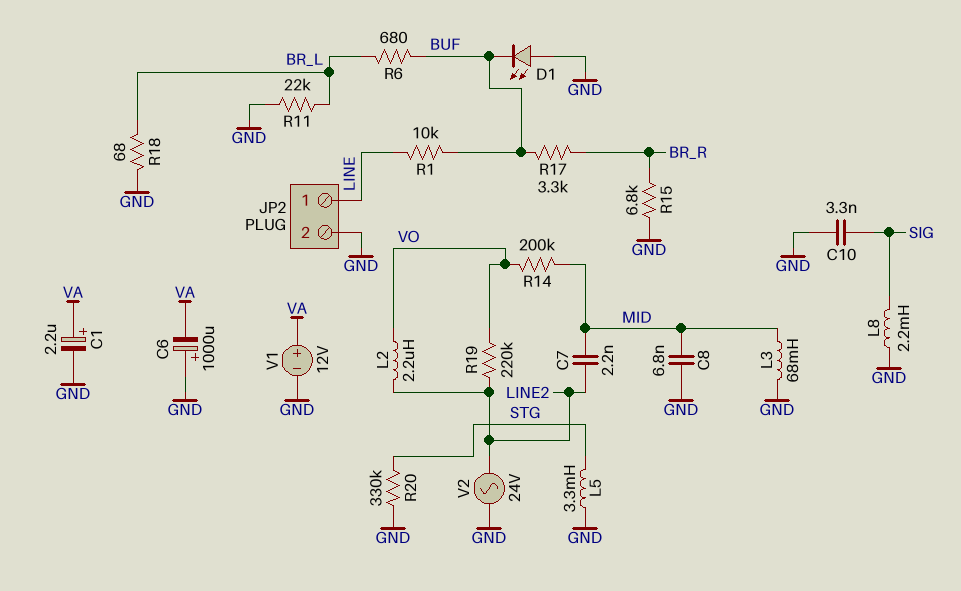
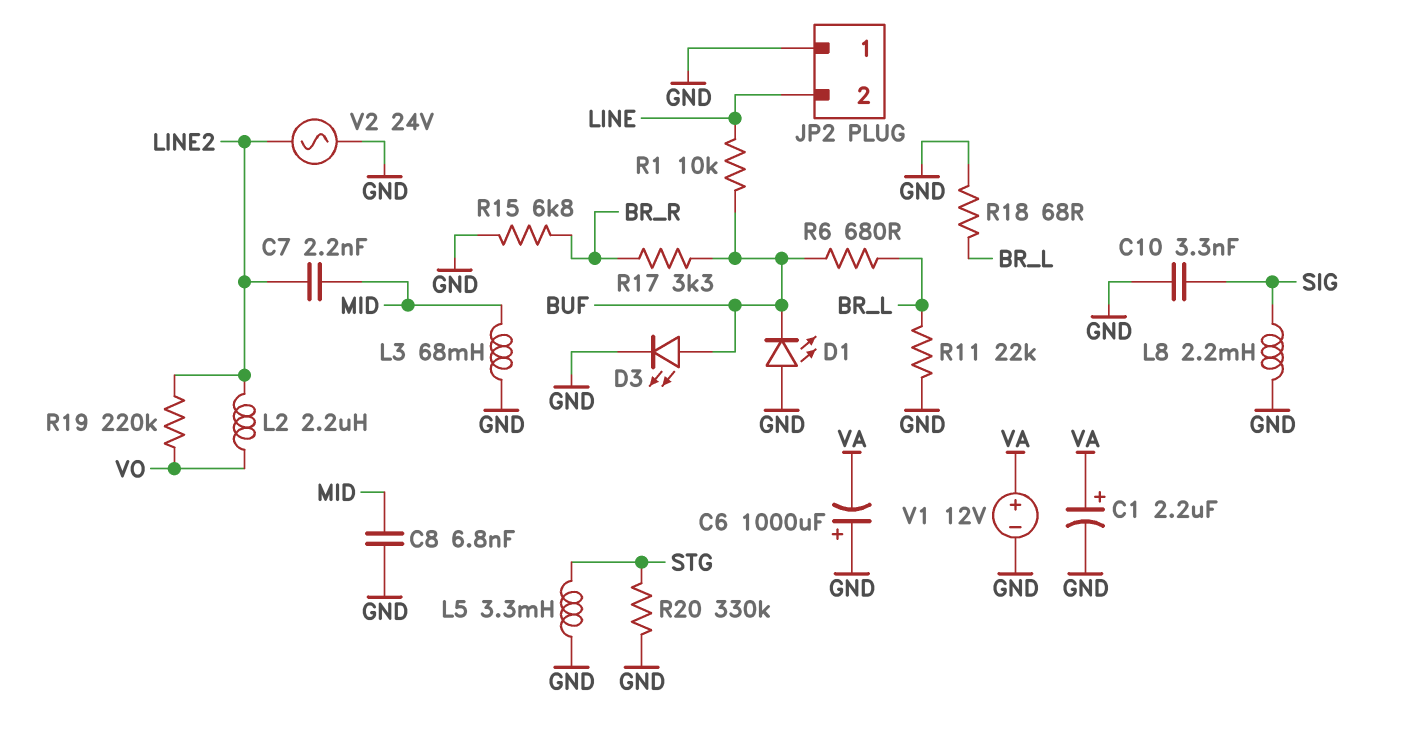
D3: none -> LED (A BUF, K GND)
JP2 pin 1: LINE -> GND
JP2 pin 2: GND -> LINE
R14: 200k (MID, VO) -> none

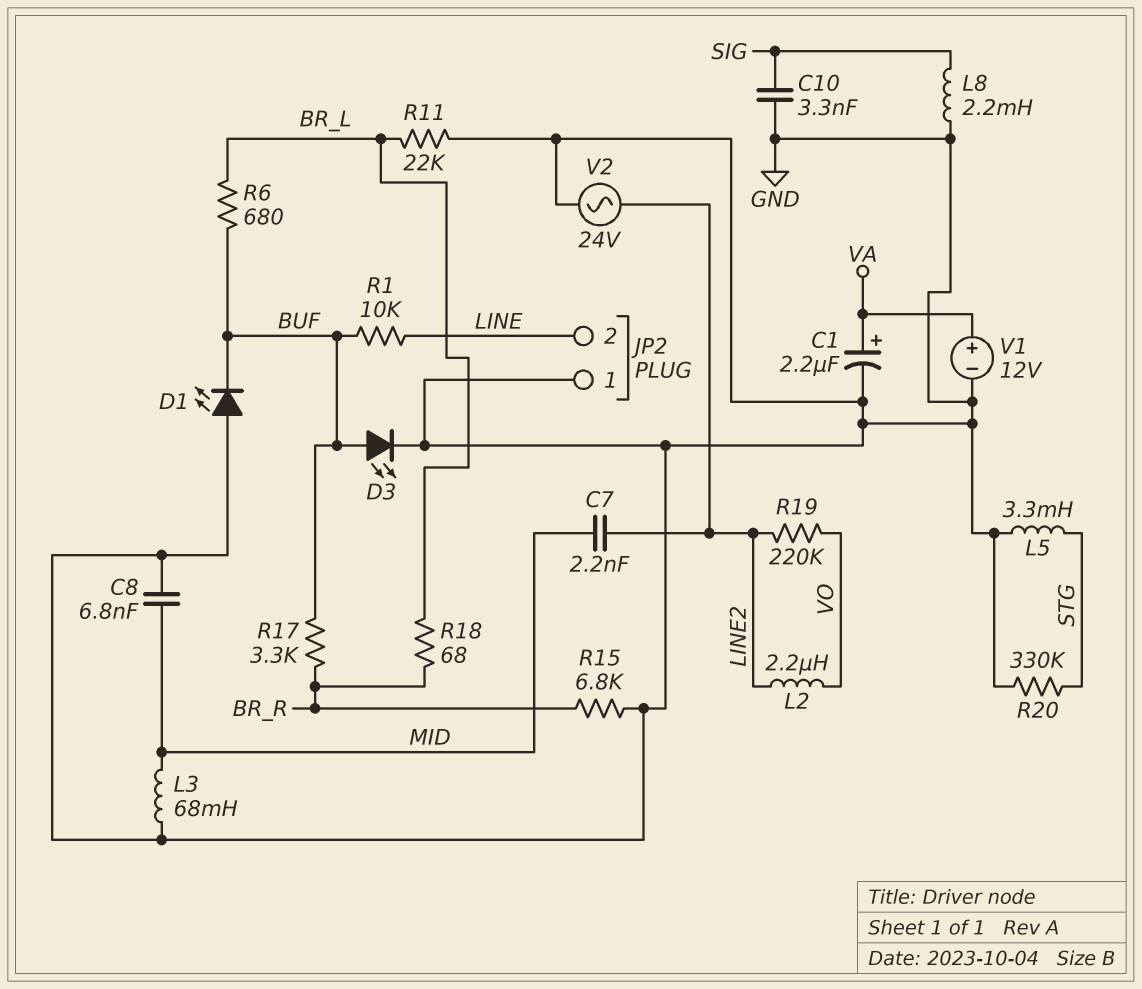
C6: 1000uF (plus GND, minus VA) -> none
R18: 68 (BR_L, GND) -> 68 (BR_L, BR_R)

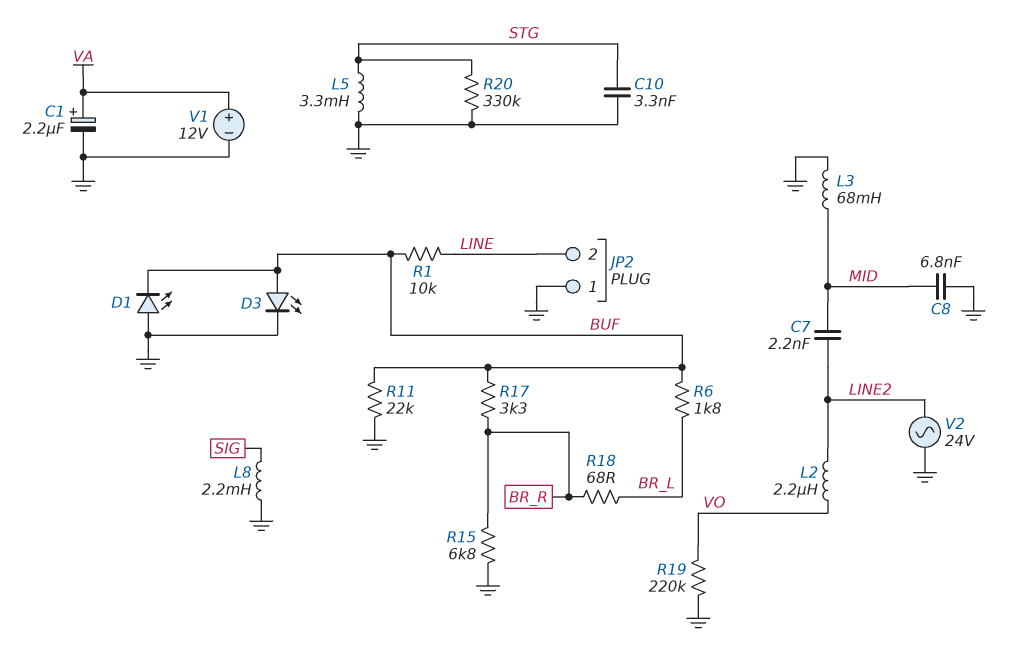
C10: 3.3nF (GND, SIG) -> 3.3nF (GND, STG)
R6: 680 (BR_L, BUF) -> 1.8k (BR_L, BUF)
R11: 22k (BR_L, GND) -> 22k (BUF, GND)
R19: 220k (LINE2, VO) -> 220k (GND, VO)

